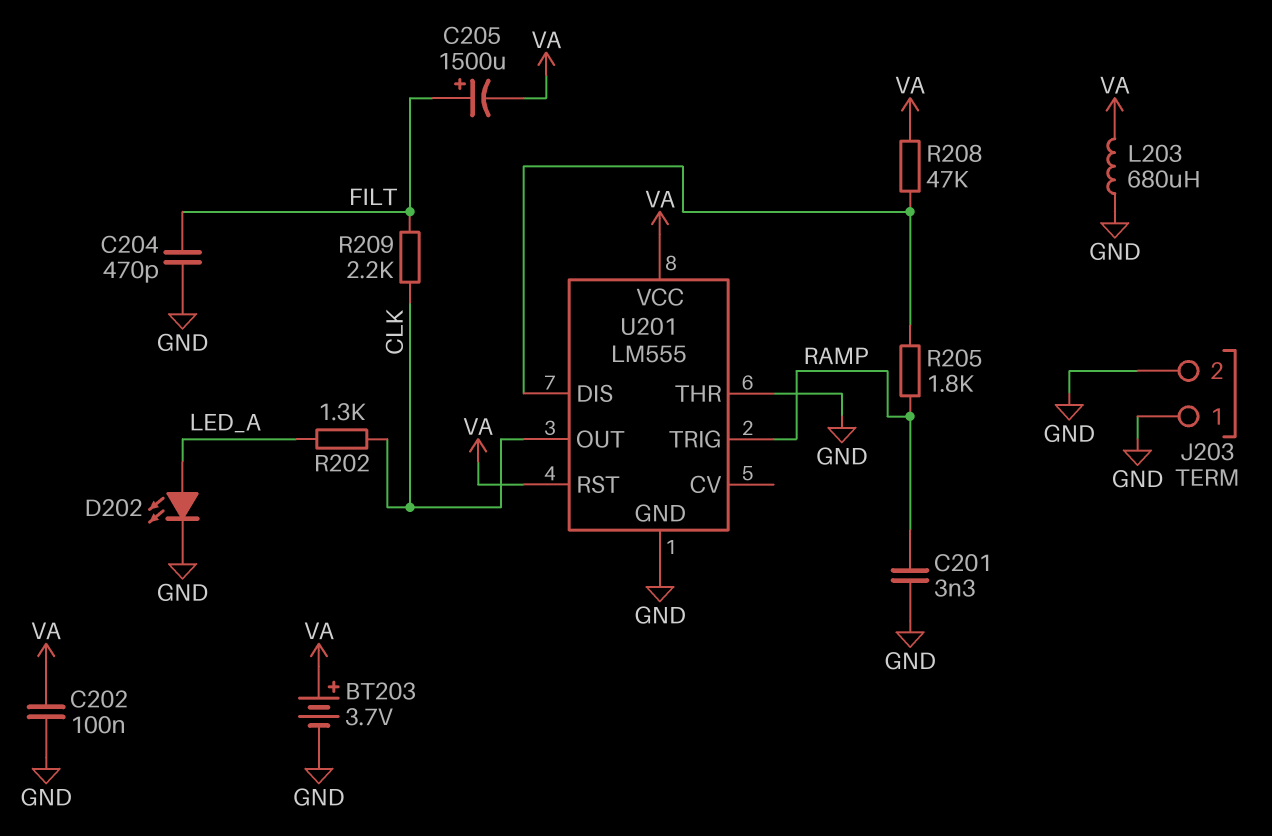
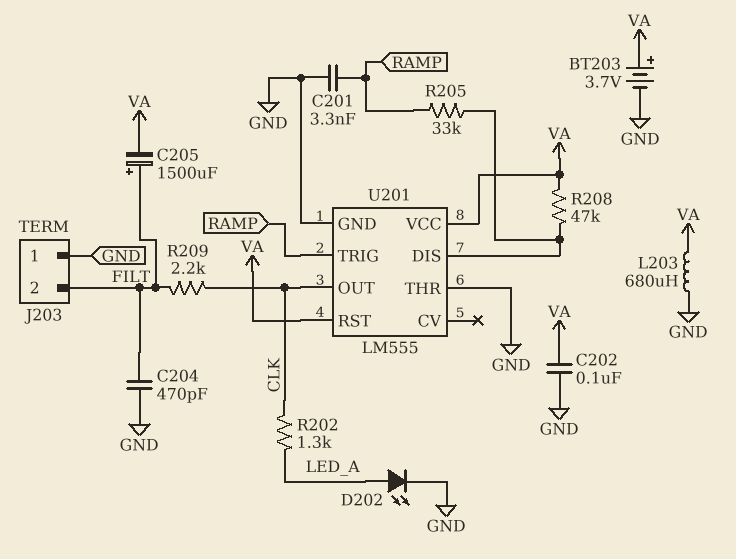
J203 pin 2: GND -> FILT
R205: 1.8k (RAMP, U201/DIS) -> 33k (RAMP, U201/DIS)

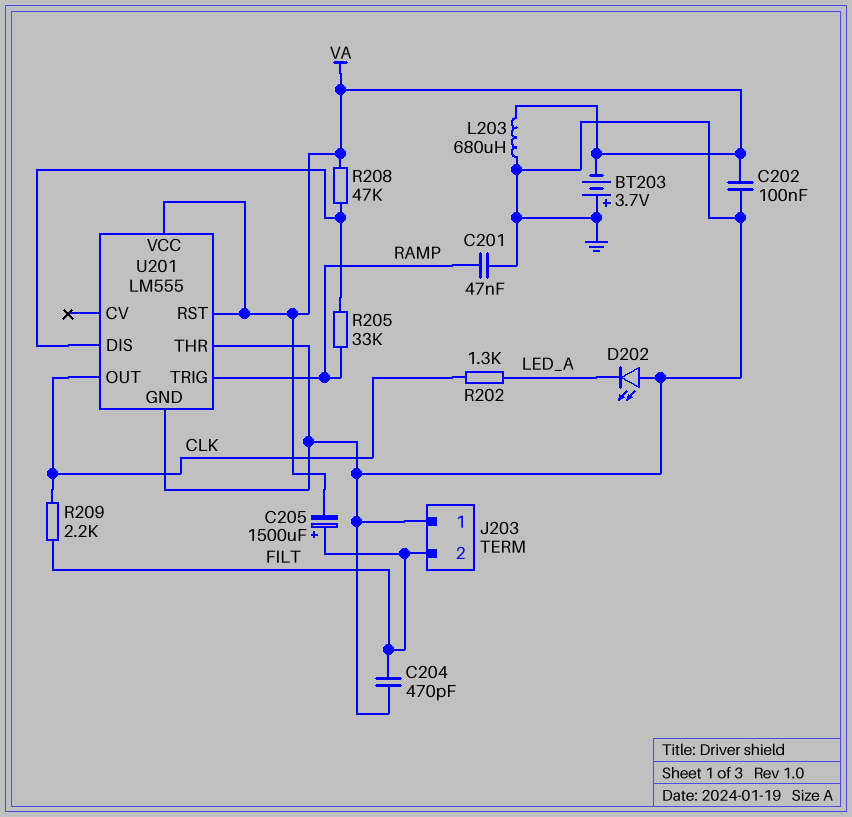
BT203: 3.7V (plus VA, minus GND) -> 3.7V (plus GND, minus VA)
C201: 3.3nF (GND, RAMP) -> 47nF (GND, RAMP)
D202: LED (A LED_A, K GND) -> LED (A GND, K LED_A)

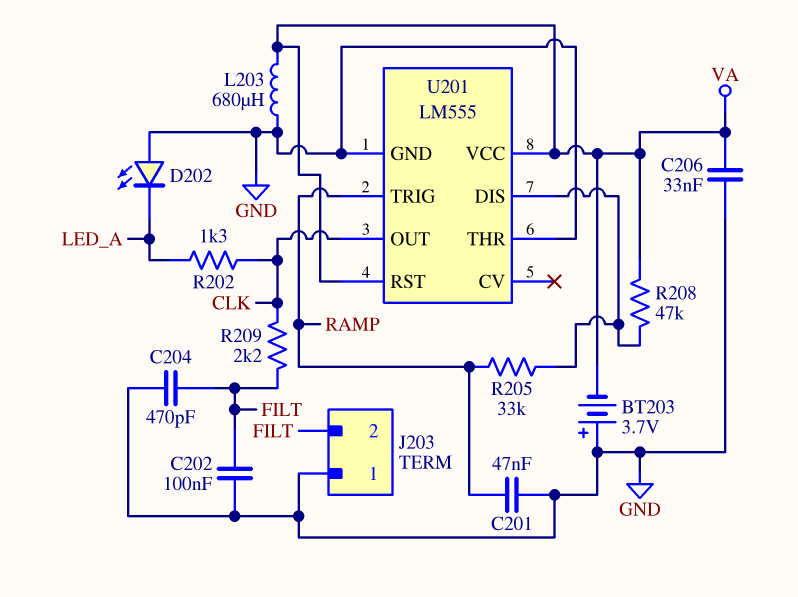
C202: 100nF (GND, VA) -> 100nF (FILT, GND)
C205: 1500uF (plus FILT, minus VA) -> none
C206: none -> 33nF (GND, VA)

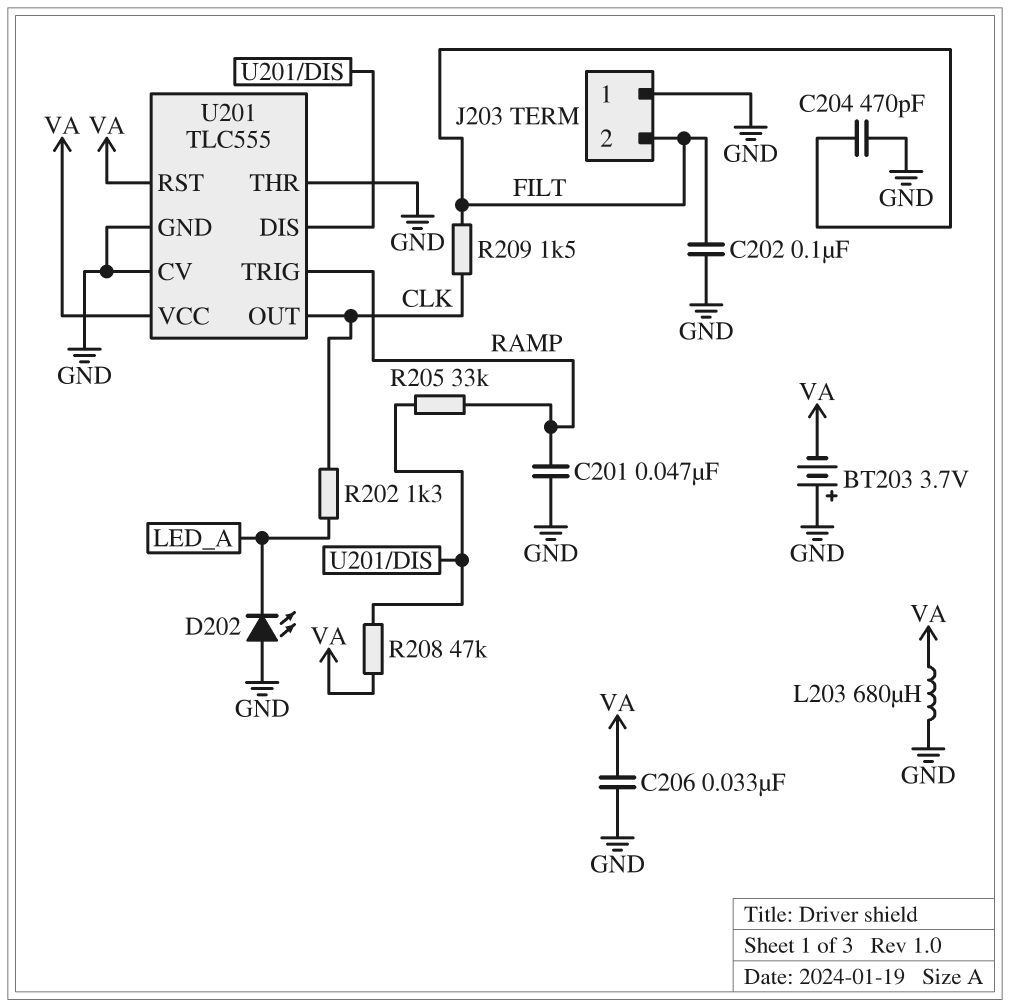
R209: 2.2k (CLK, FILT) -> 1.5k (CLK, FILT)
U201: LM555 -> TLC555
U201 pin CV: none -> GND

